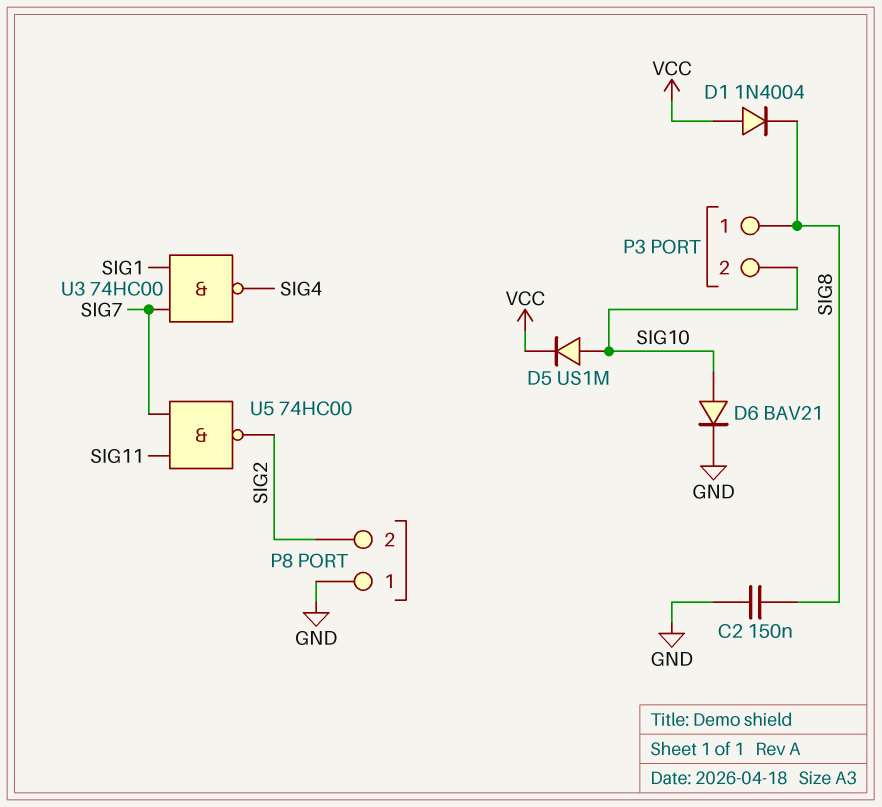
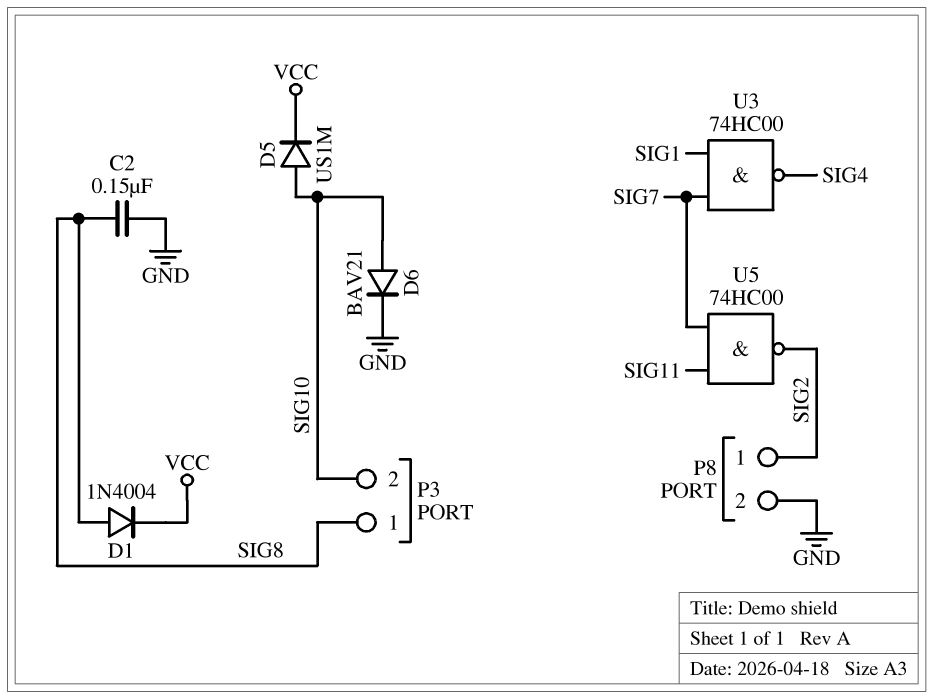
D1: diode 1N4004 (A VCC, K SIG8) -> diode 1N4004 (A SIG8, K VCC)
P8 pin 1: GND -> SIG2
P8 pin 2: SIG2 -> GND

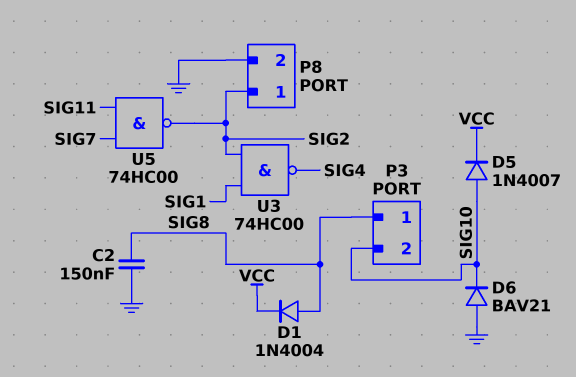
D5: diode US1M (A SIG10, K VCC) -> diode 1N4007 (A SIG10, K VCC)
D6: diode BAV21 (A SIG10, K GND) -> diode BAV21 (A GND, K SIG10)
U3: NAND 74HC00 (in SIG1, in SIG7, out SIG4) -> NAND 74HC00 (in SIG1, in SIG2, out SIG4)

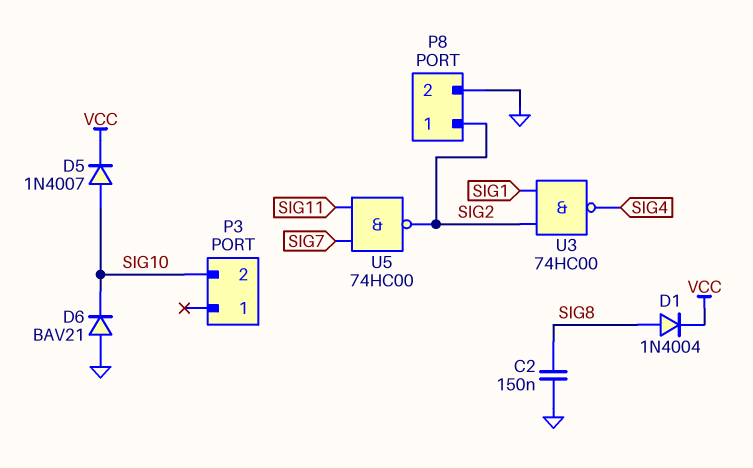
P3 pin 1: SIG8 -> none

